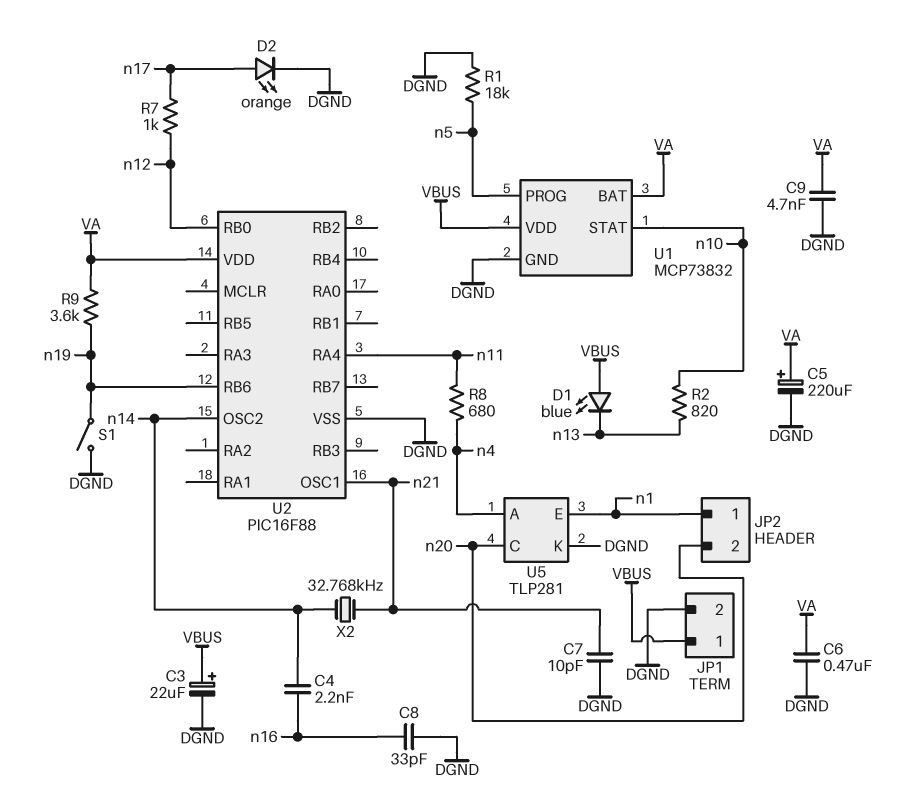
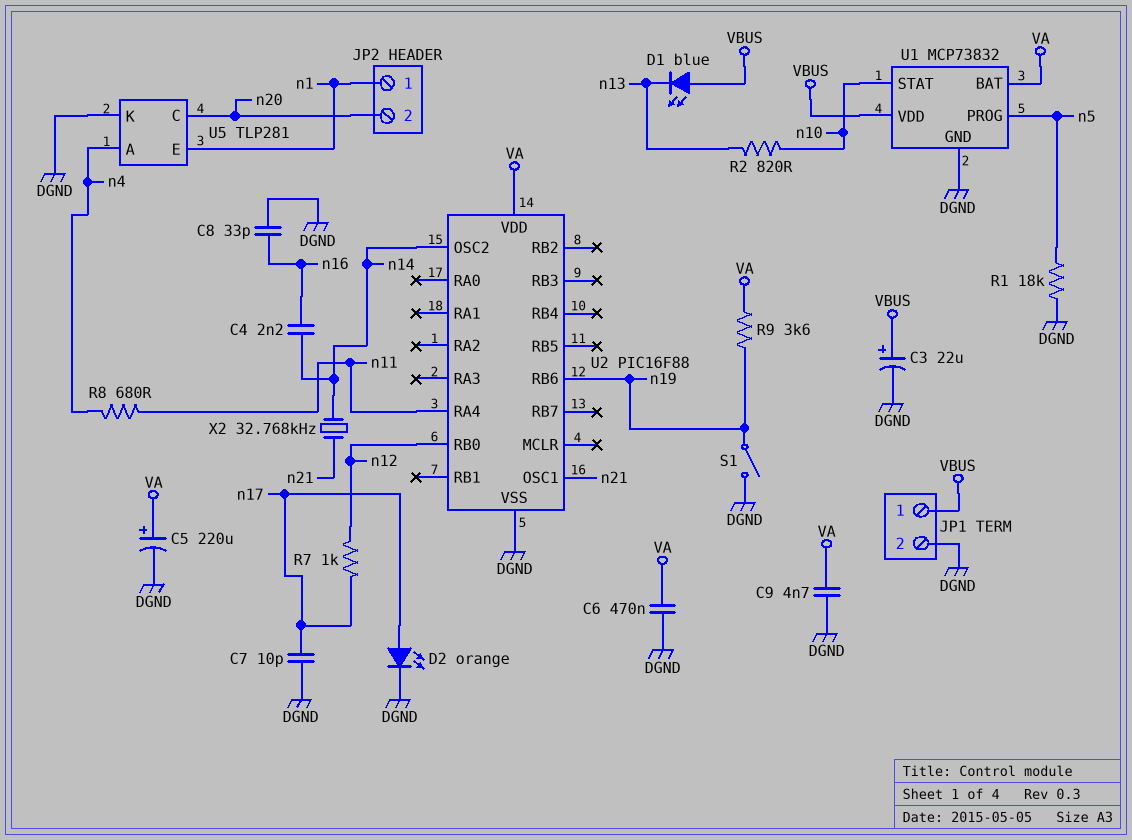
C7: 10pF (DGND, n21) -> 10pF (DGND, n17)

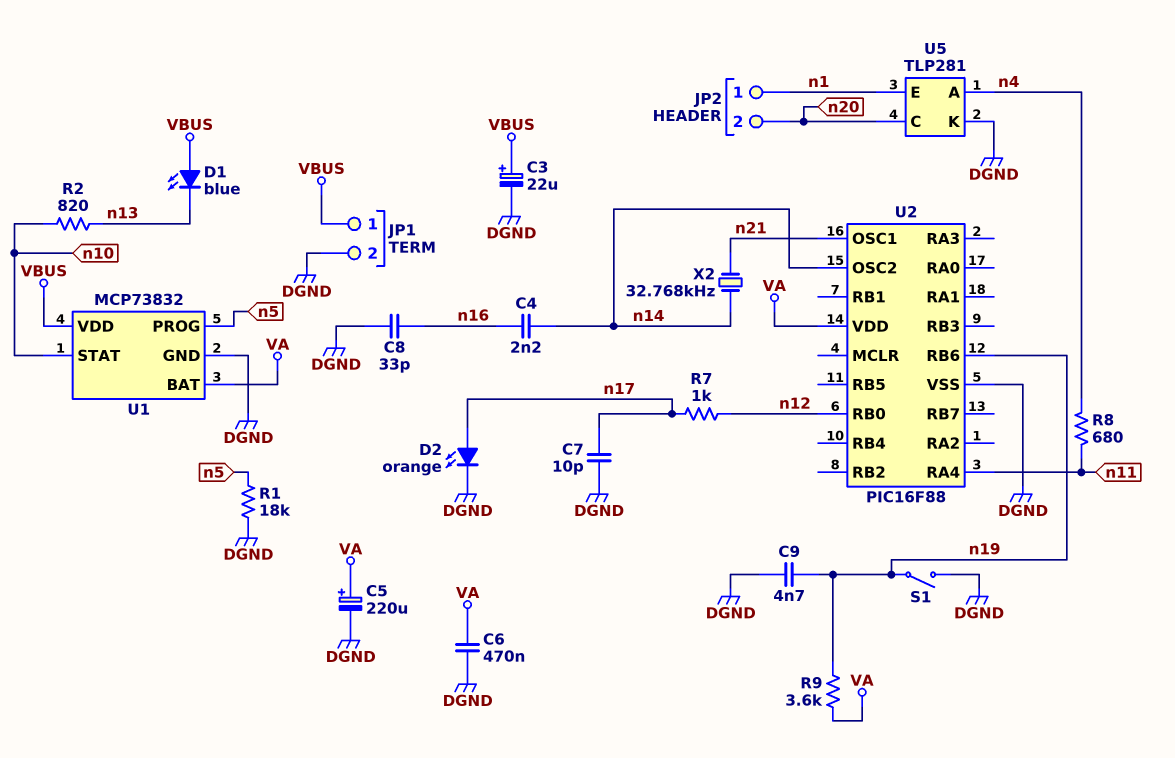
C9: 4.7nF (DGND, VA) -> 4.7nF (DGND, n19)

